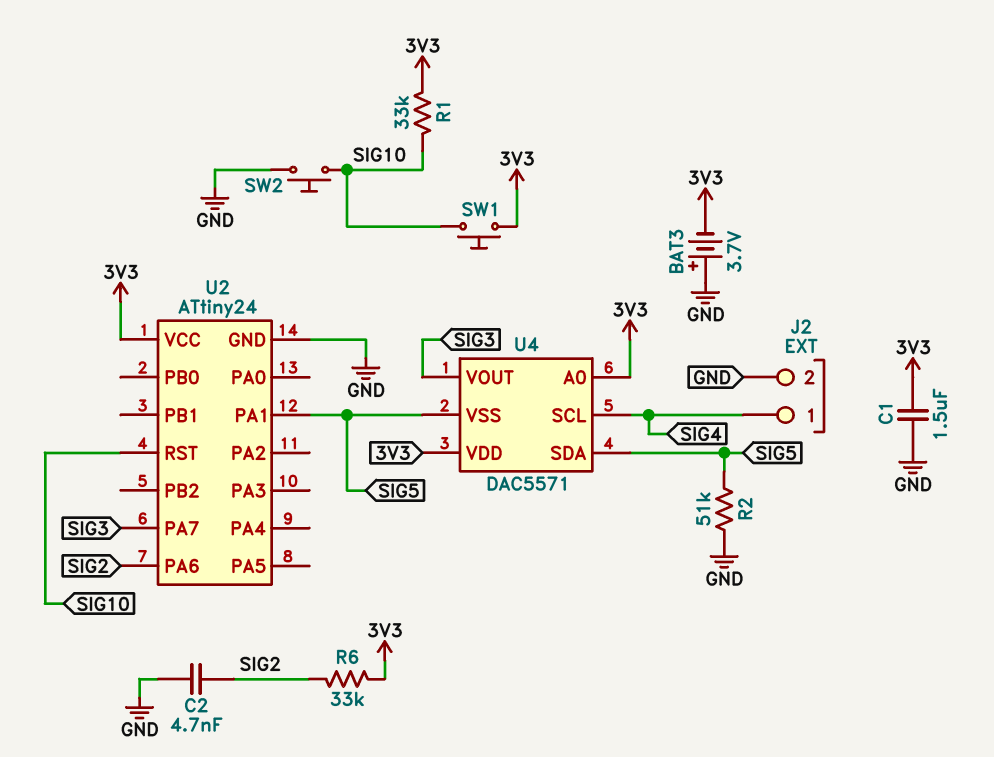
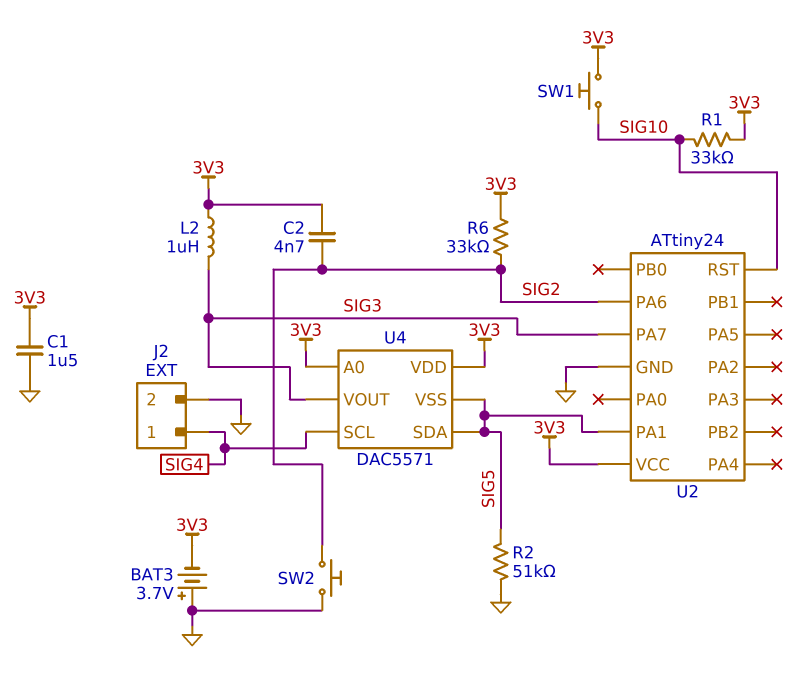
C2: 4.7nF (GND, SIG2) -> 4.7nF (3V3, SIG2)
L2: none -> 1uH (3V3, SIG3)
SW2: button (GND, SIG10) -> button (GND, SIG2)

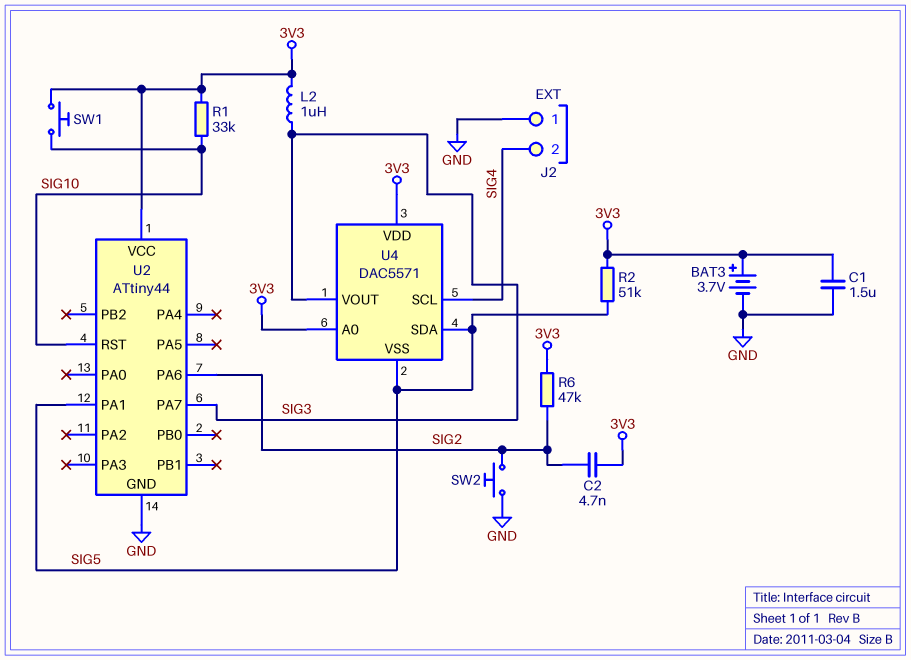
BAT3: 3.7V (plus GND, minus 3V3) -> 3.7V (plus 3V3, minus GND)
J2 pin 1: SIG4 -> GND
J2 pin 2: GND -> SIG4
R2: 51k (GND, SIG5) -> 51k (3V3, SIG5)
R6: 33k (3V3, SIG2) -> 47k (3V3, SIG2)
U2: ATtiny24 -> ATtiny44

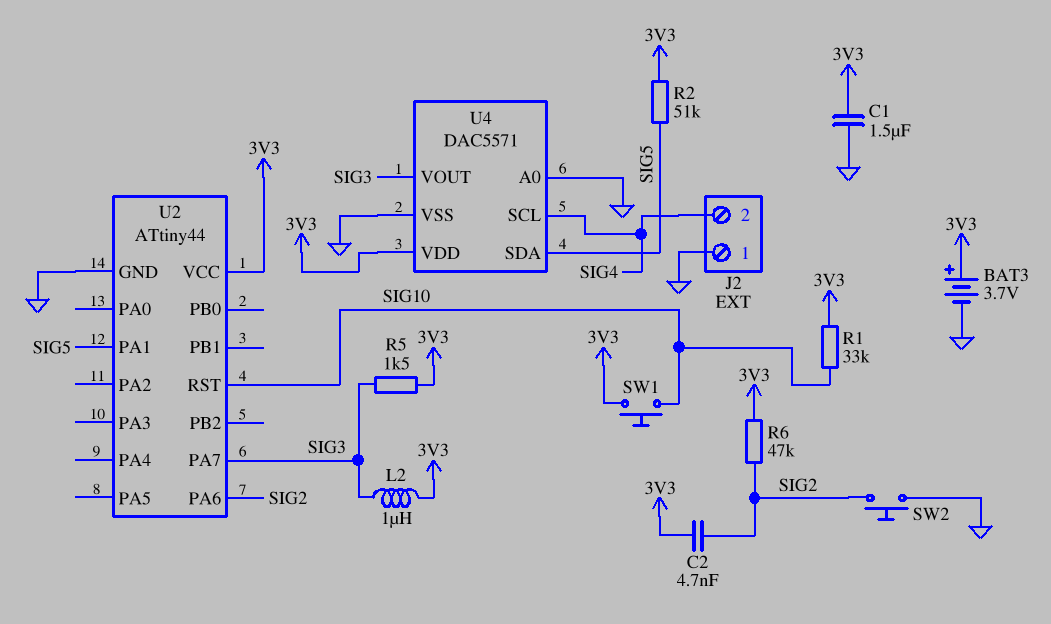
R5: none -> 1.5k (3V3, SIG3)
U4 pin A0: 3V3 -> GND
U4 pin VSS: SIG5 -> GND

